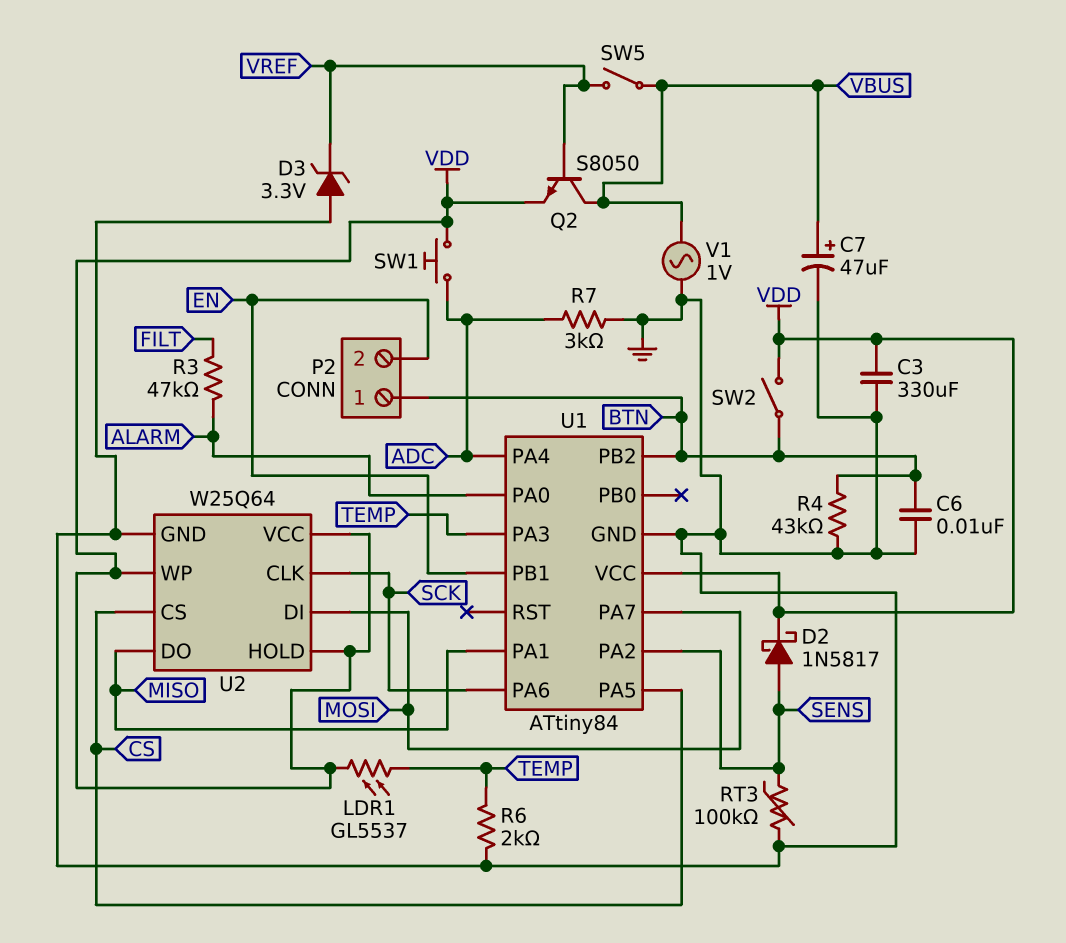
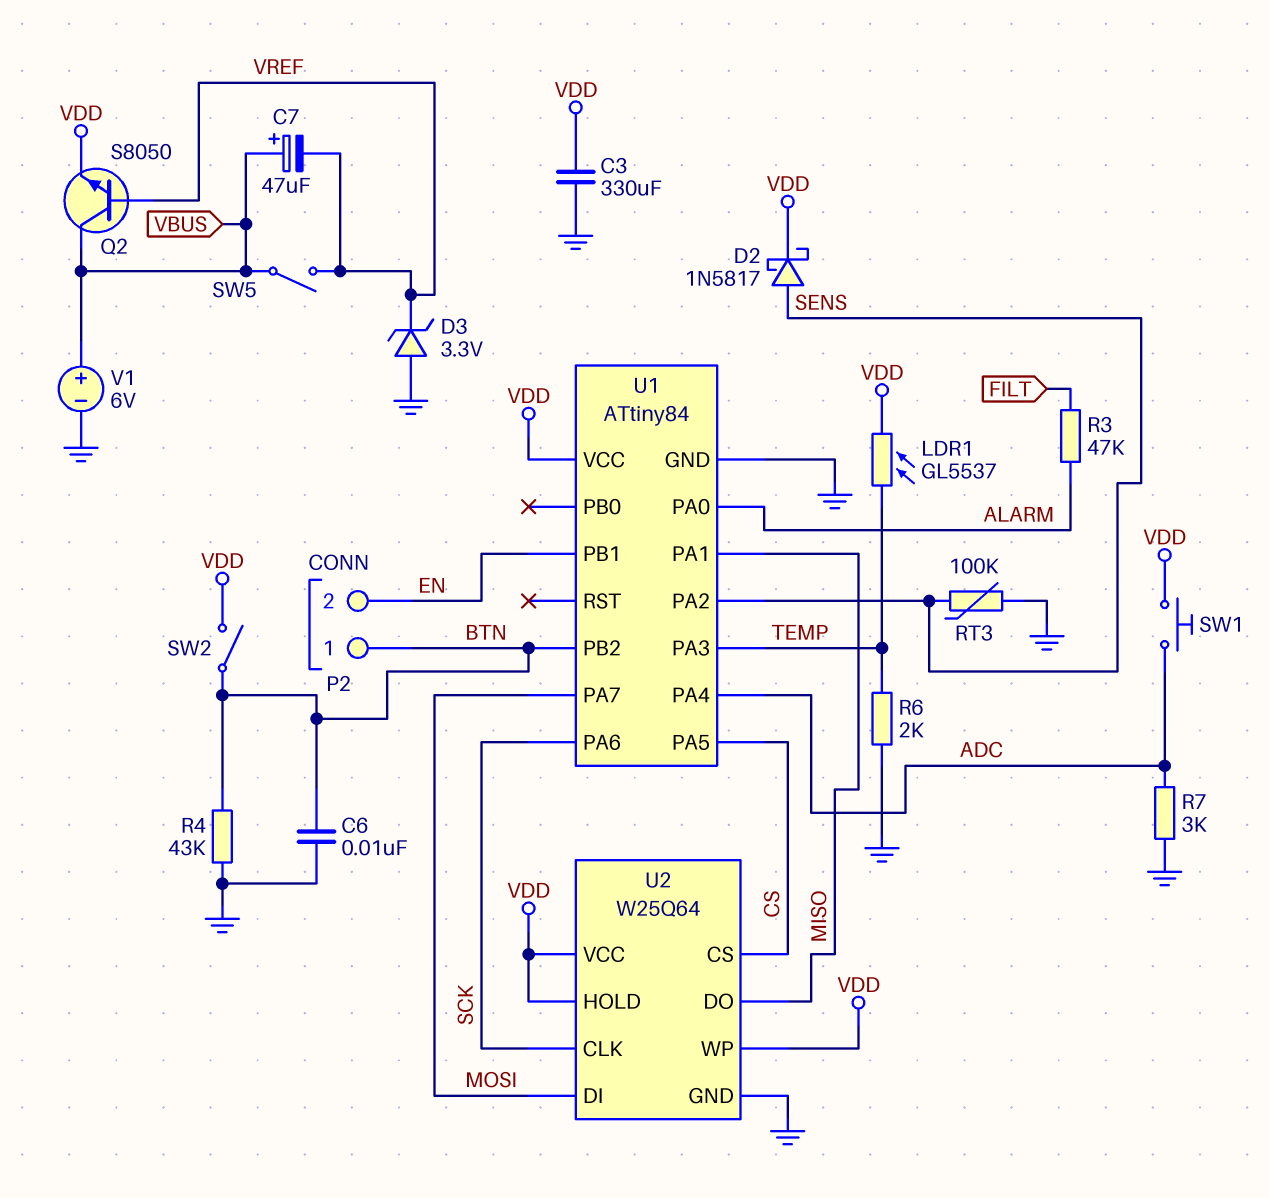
C7: 47uF (plus VBUS, minus GND) -> 47uF (plus VBUS, minus VREF)
V1: AC 1V (GND, VBUS) -> 6V (plus VBUS, minus GND)

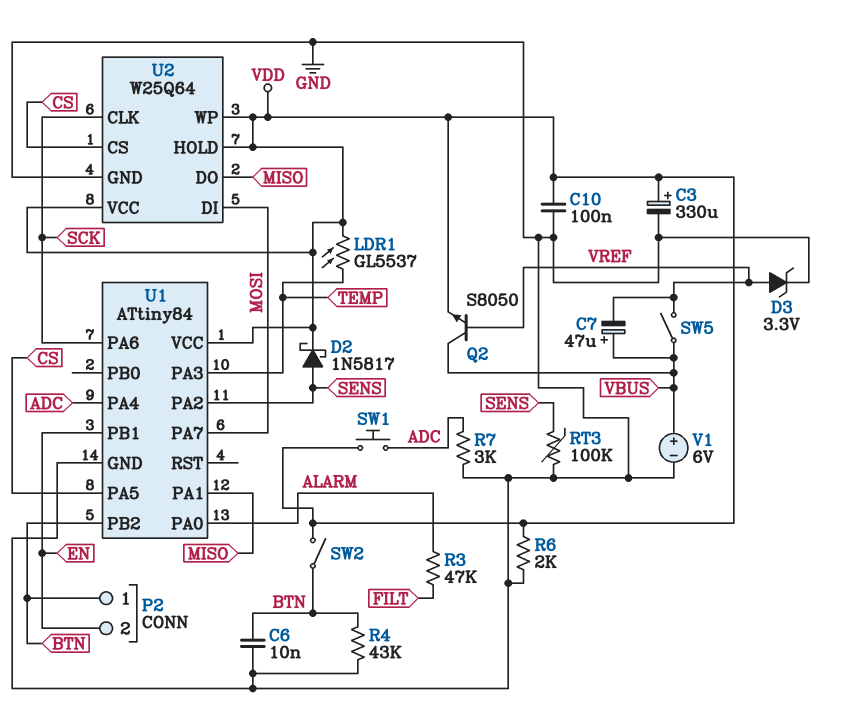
C3: 330uF (GND, VDD) -> 330uF (plus VDD, minus GND)
C10: none -> 100nF (GND, VDD)
D3: zener 3.3V (A GND, K VREF) -> zener 3.3V (A VREF, K GND)
R6: 2k (GND, TEMP) -> 2k (GND, VDD)

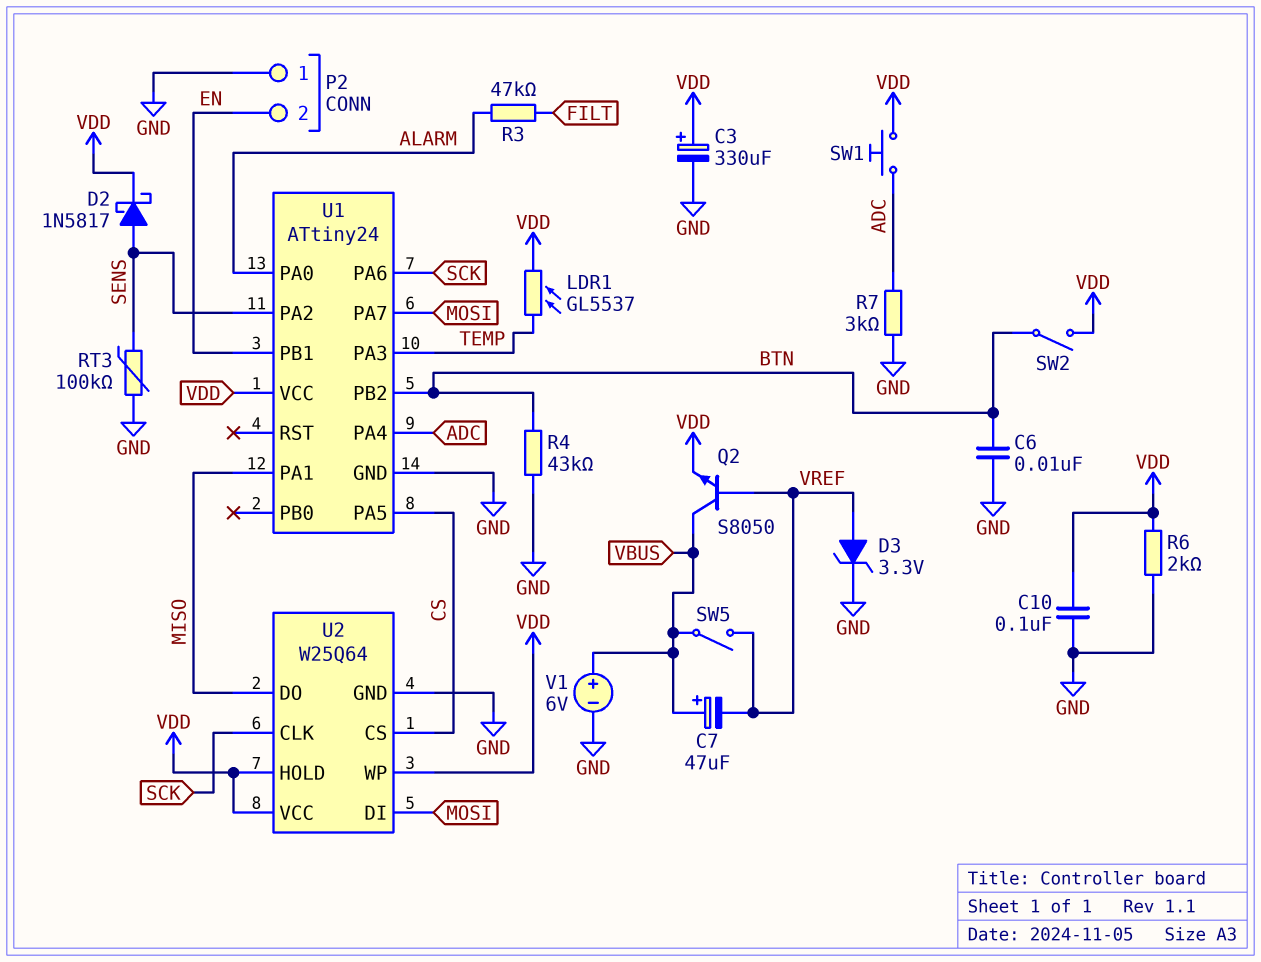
P2 pin 1: BTN -> GND
U1: ATtiny84 -> ATtiny24

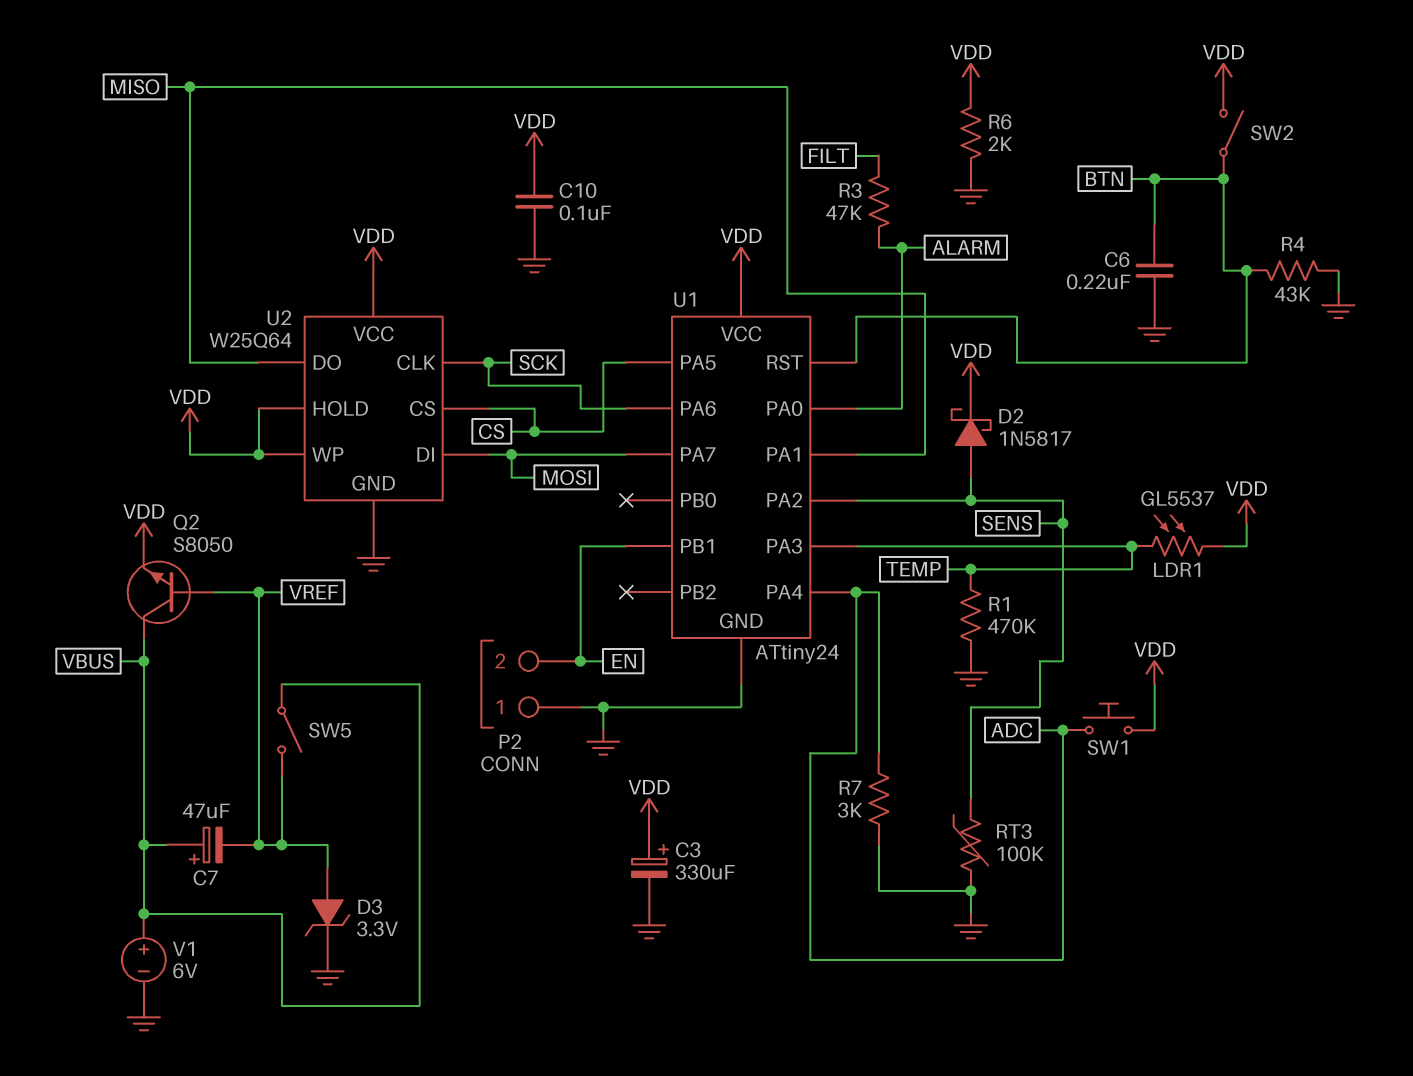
C6: 10nF (BTN, GND) -> 220nF (BTN, GND)
R1: none -> 470k (GND, TEMP)
U1 pin PB2: BTN -> none
U1 pin RST: none -> BTN

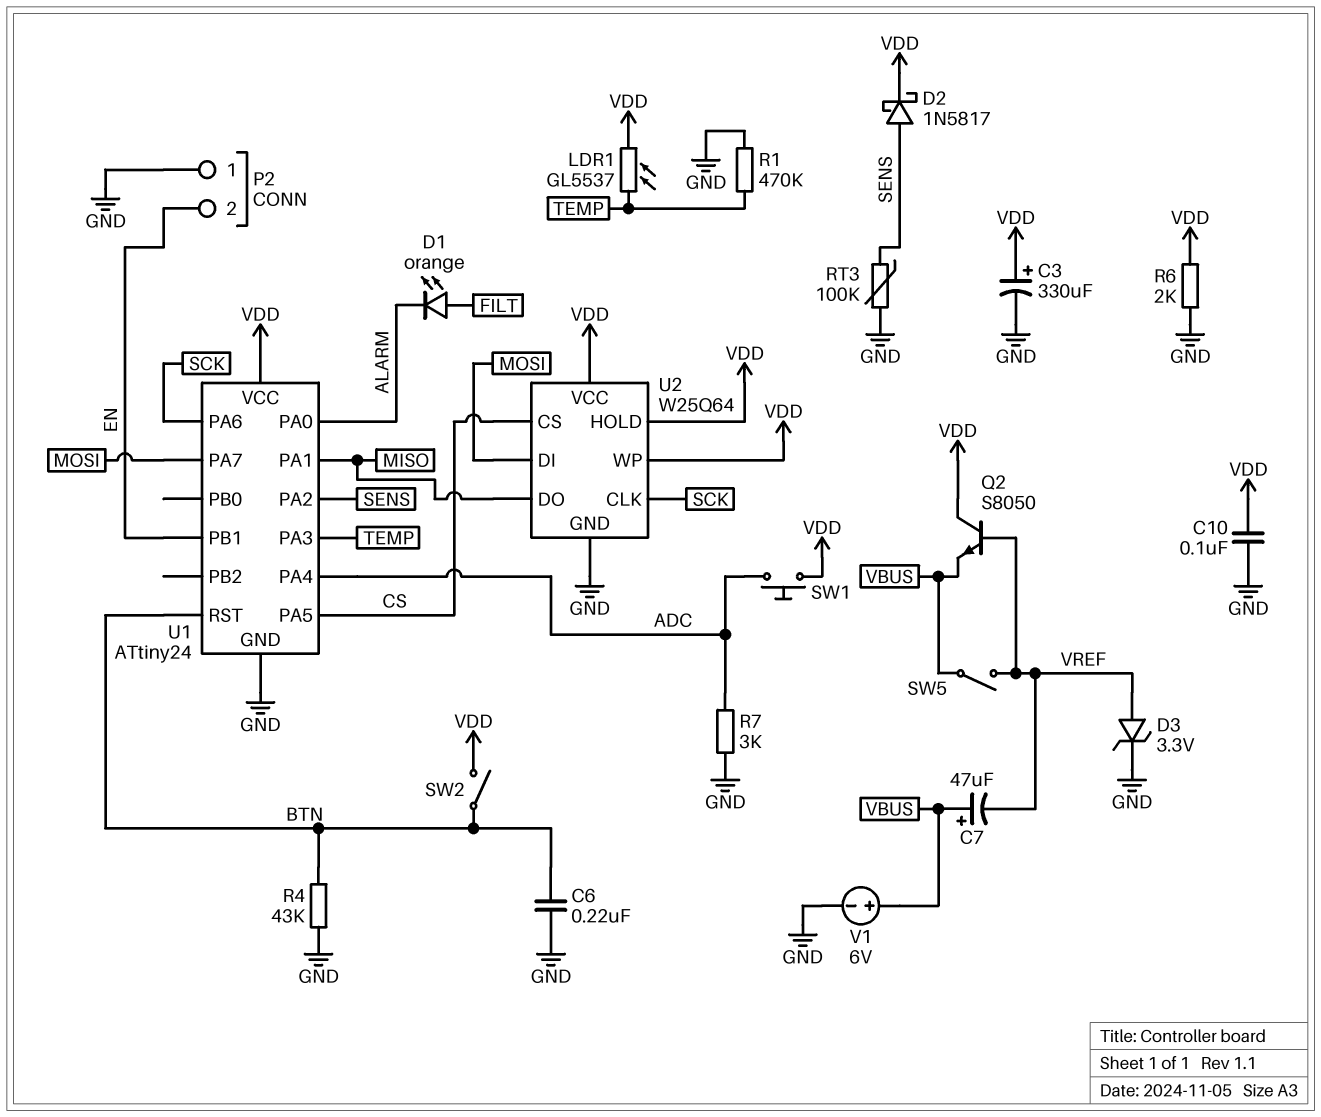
D1: none -> LED orange (A FILT, K ALARM)
Q2: NPN S8050 (B VREF, C VBUS, E VDD) -> NPN S8050 (B VREF, C VDD, E VBUS)
R3: 47k (ALARM, FILT) -> none

